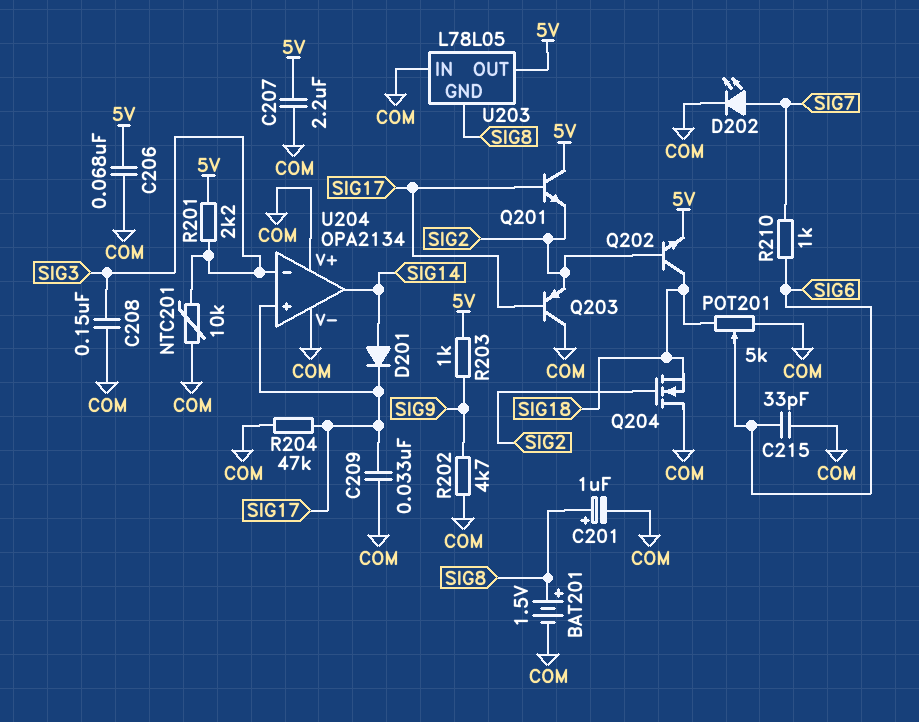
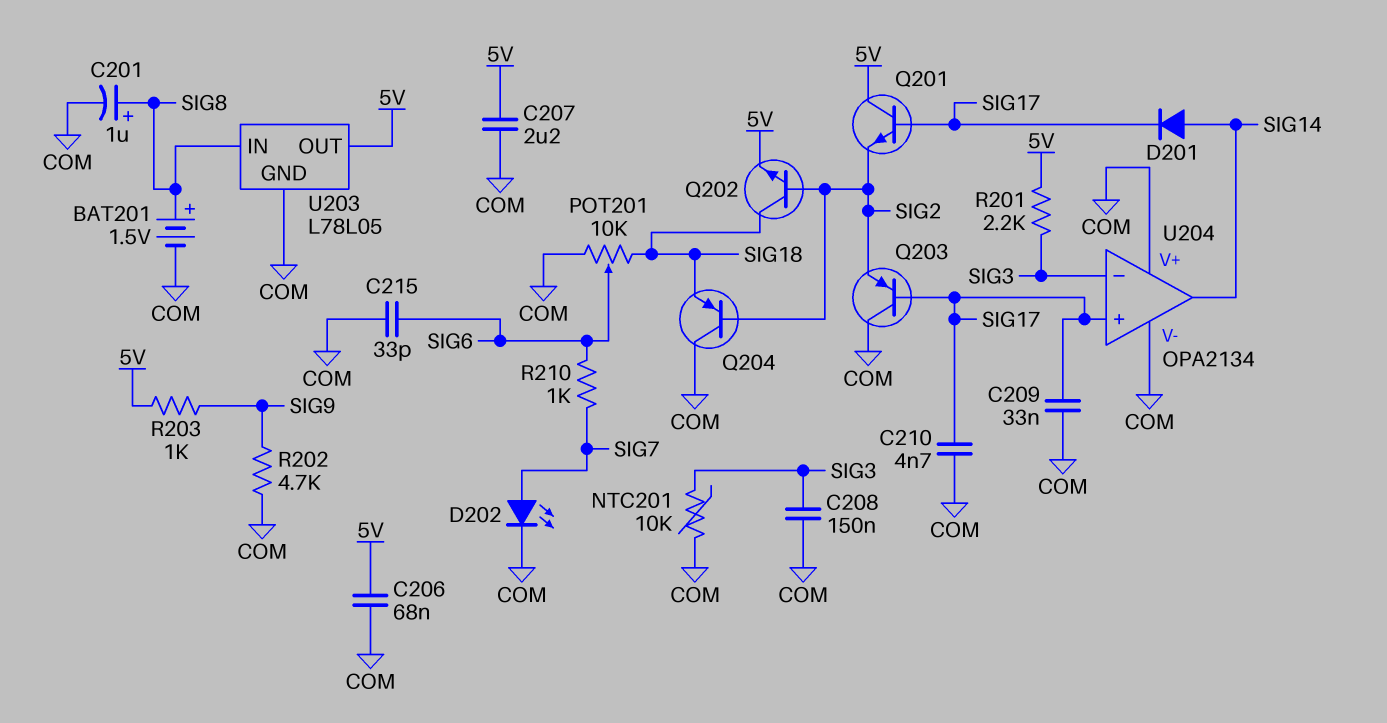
C210: none -> 4.7nF (COM, SIG17)
POT201: 5k (COM, SIG18, wiper SIG6) -> 10k (COM, SIG18, wiper SIG6)
Q204: NMOS (G SIG2, D COM, S SIG18) -> PNP (B SIG2, C COM, E SIG18)
R204: 47k (COM, SIG17) -> none
U203 pin GND: SIG8 -> COM
U203 pin IN: COM -> SIG8

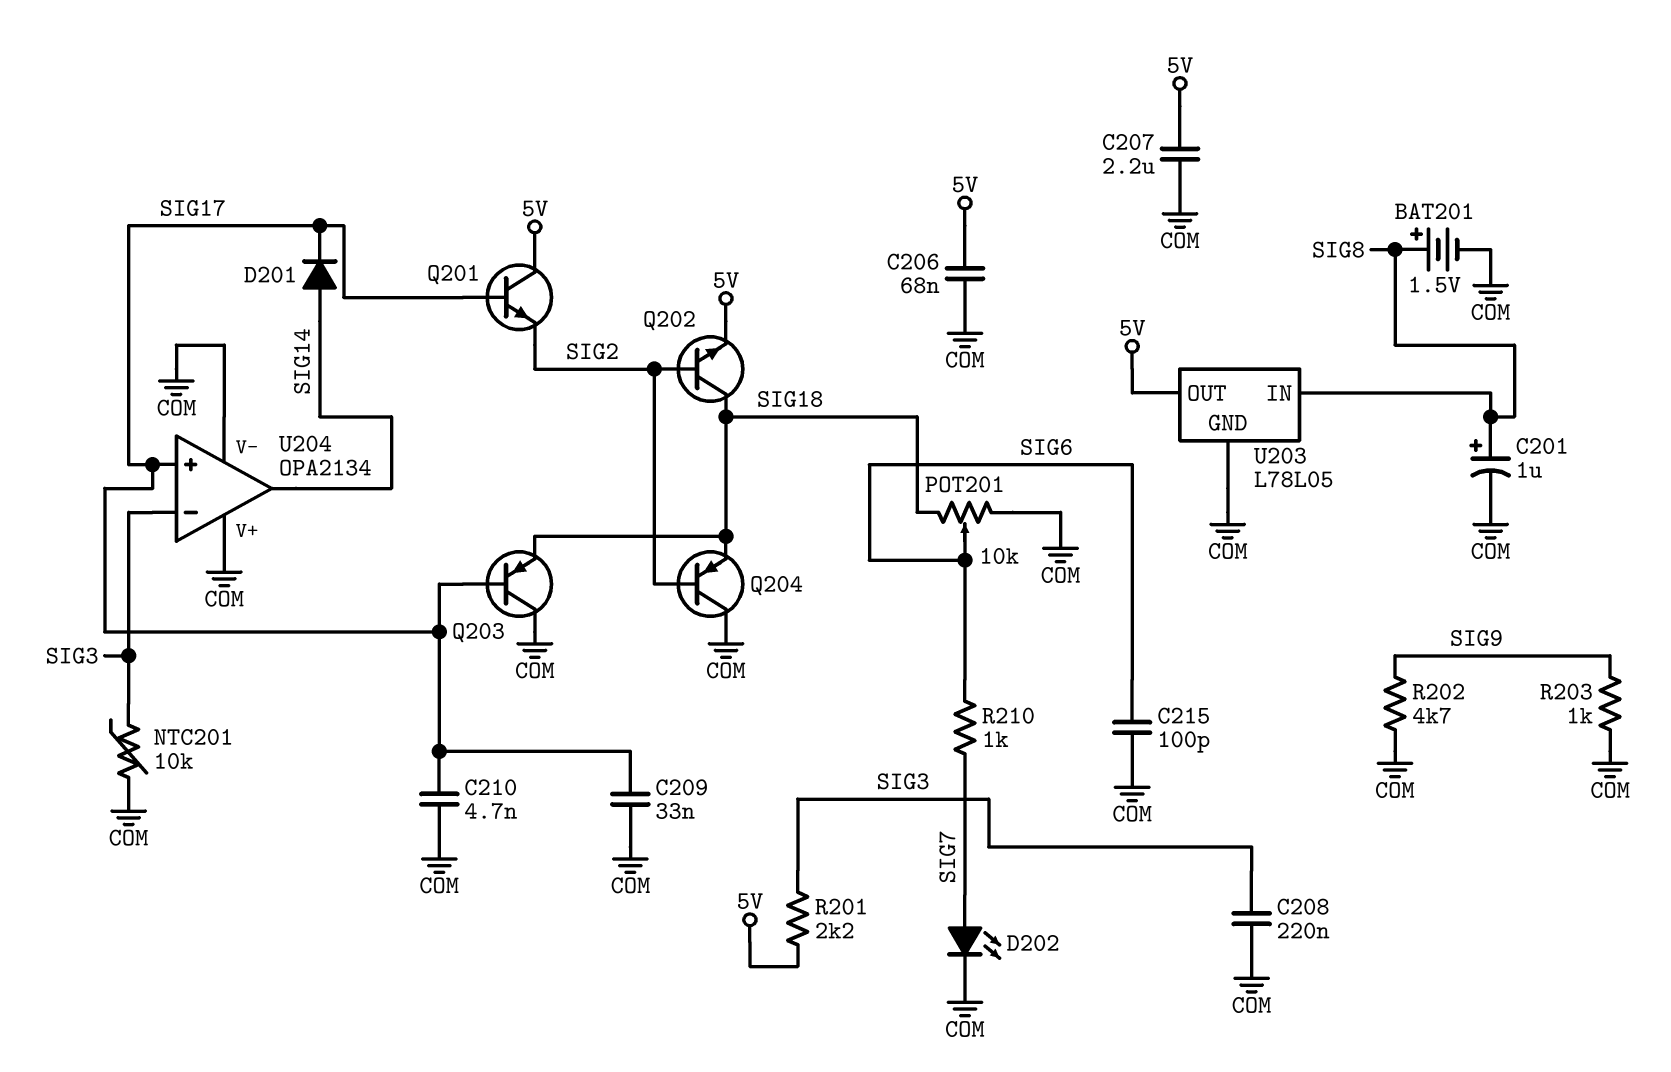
C208: 150nF (COM, SIG3) -> 220nF (COM, SIG3)
C215: 33pF (COM, SIG6) -> 100pF (COM, SIG6)
Q203: PNP (B SIG17, C COM, E SIG2) -> PNP (B SIG17, C COM, E SIG18)
R203: 1k (5V, SIG9) -> 1k (COM, SIG9)

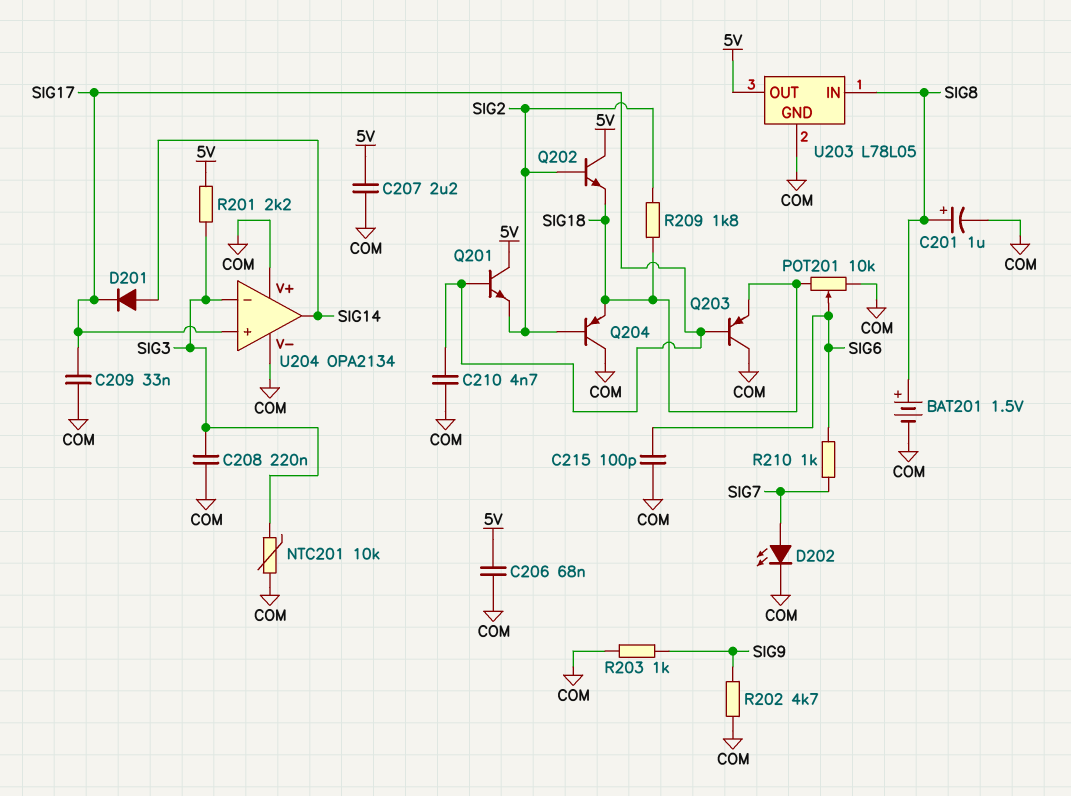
Q202: NPN (B SIG2, C SIG18, E 5V) -> NPN (B SIG2, C 5V, E SIG18)
R209: none -> 1.8k (SIG2, SIG18)

